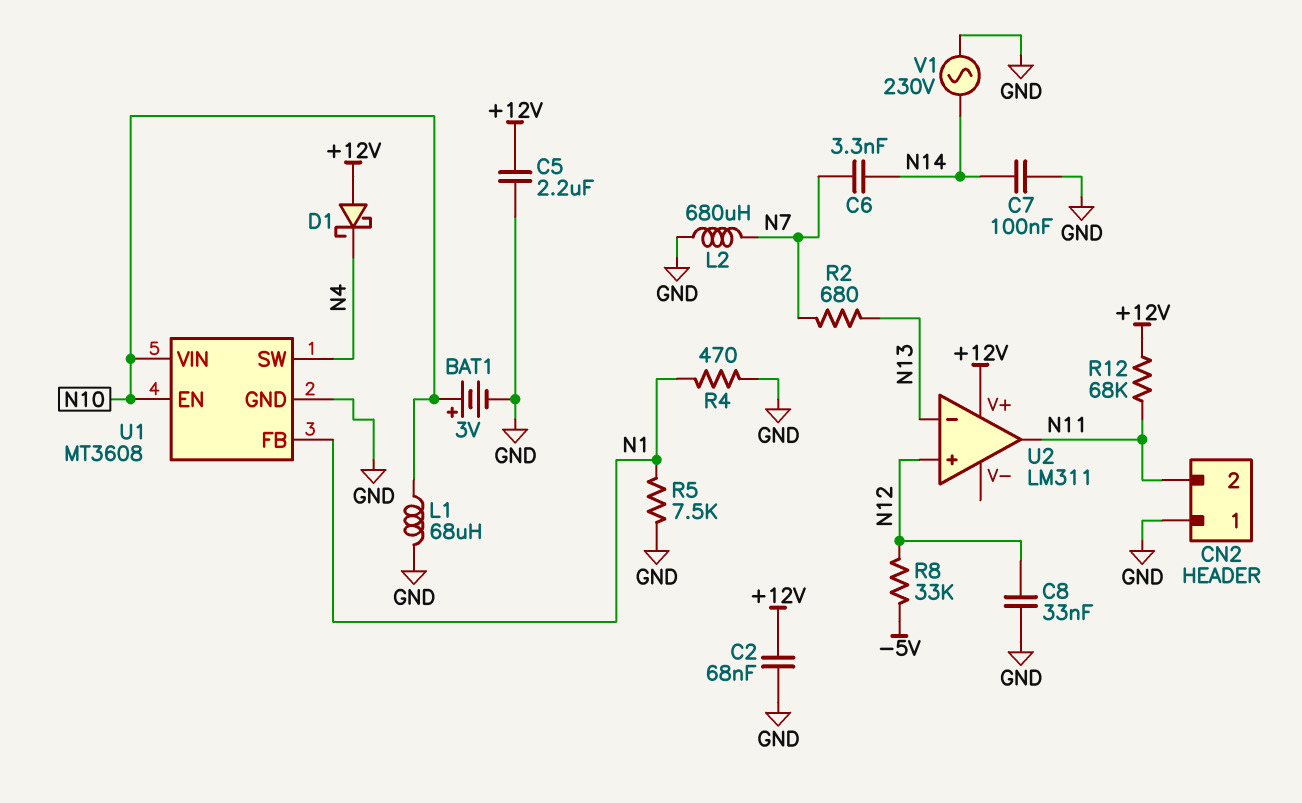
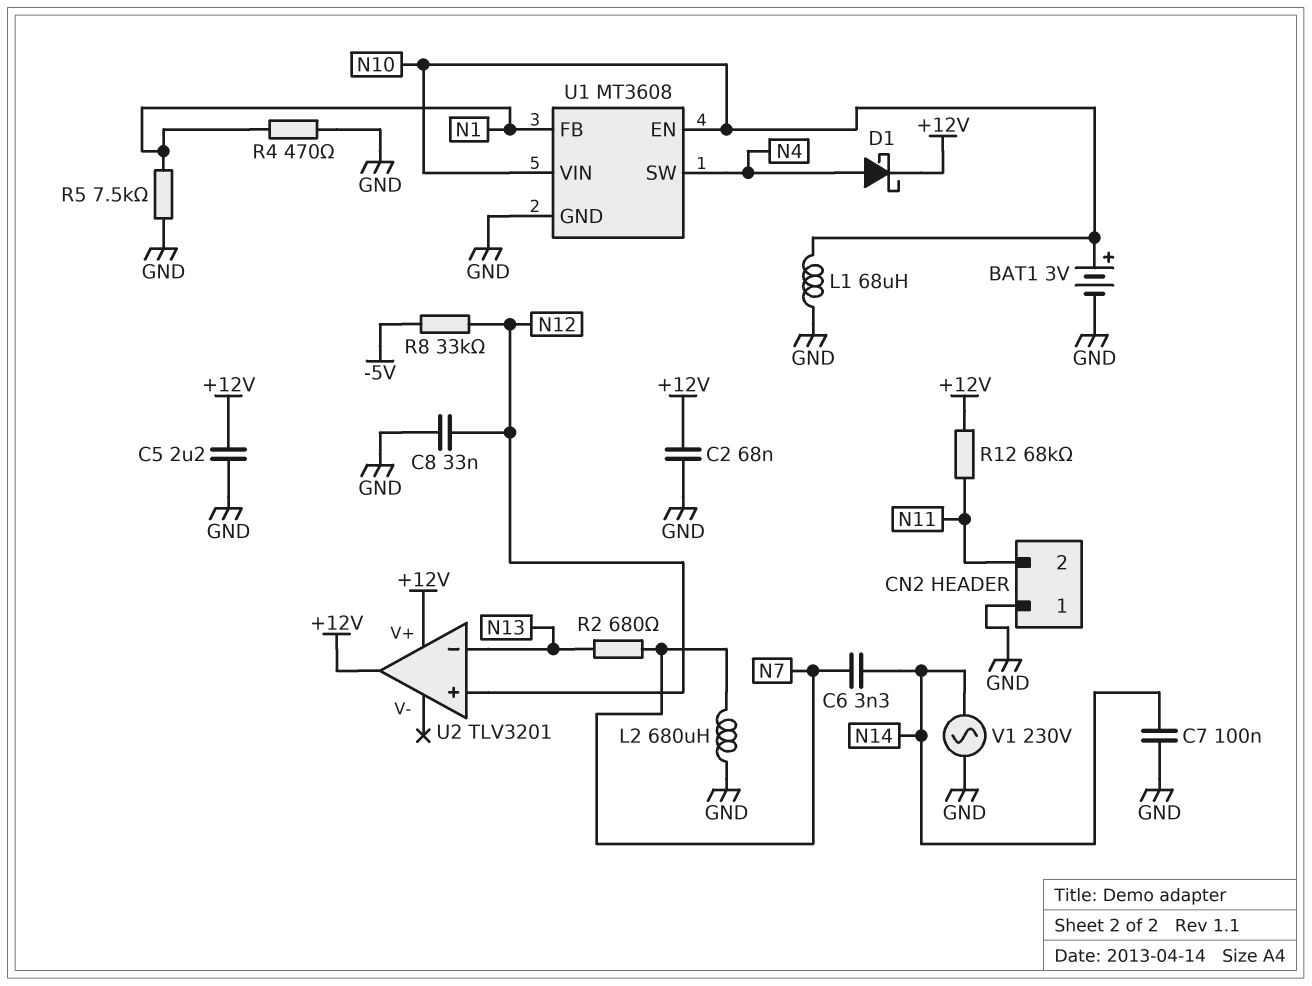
D1: schottky (A +12V, K N4) -> schottky (A N4, K +12V)
U2: LM311 -> TLV3201
U2 pin out: N11 -> +12V

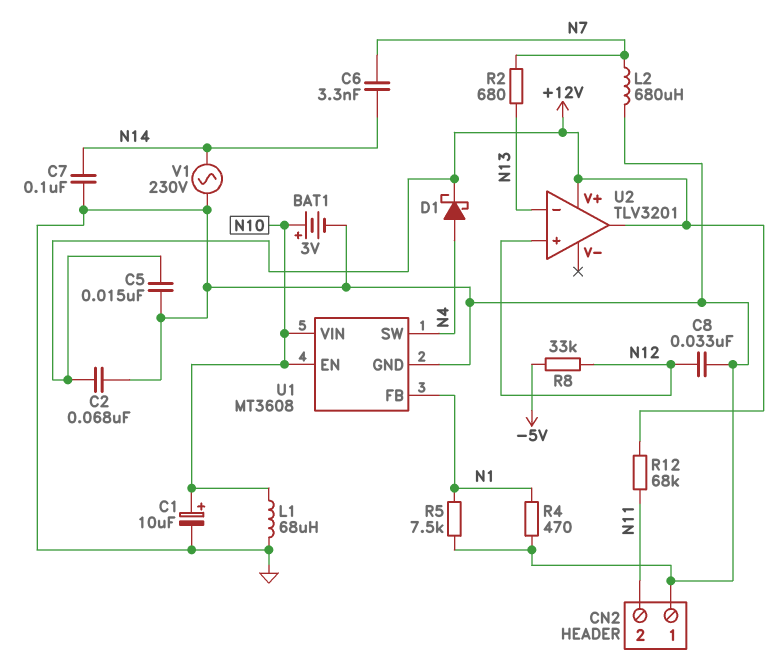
C1: none -> 10uF (plus N10, minus GND)
C5: 2.2uF (+12V, GND) -> 15nF (+12V, GND)

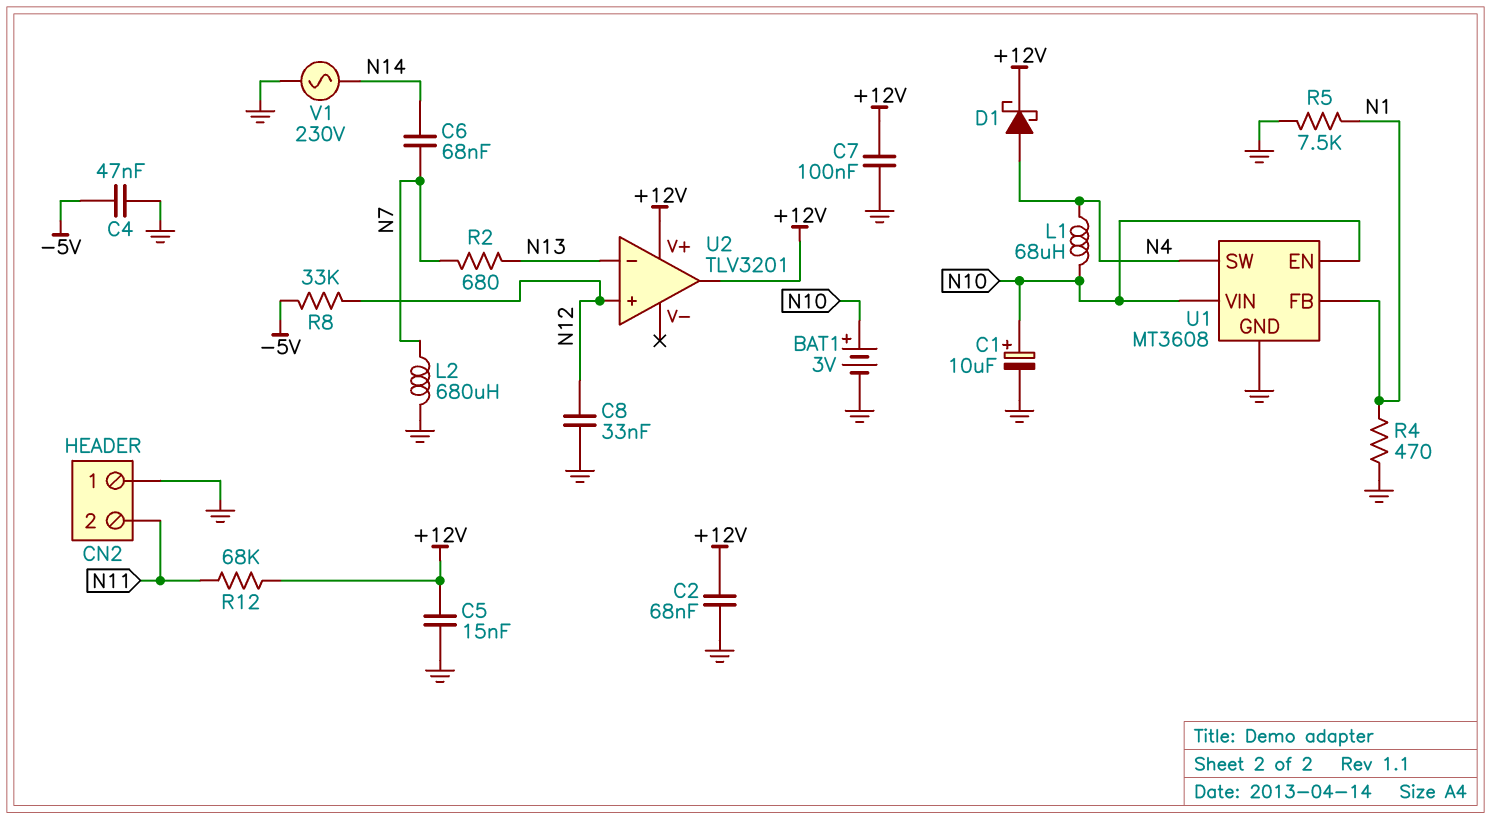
C4: none -> 47nF (-5V, GND)
C6: 3.3nF (N7, N14) -> 68nF (N7, N14)
C7: 100nF (GND, N14) -> 100nF (+12V, GND)
L1: 68uH (GND, N10) -> 68uH (N4, N10)

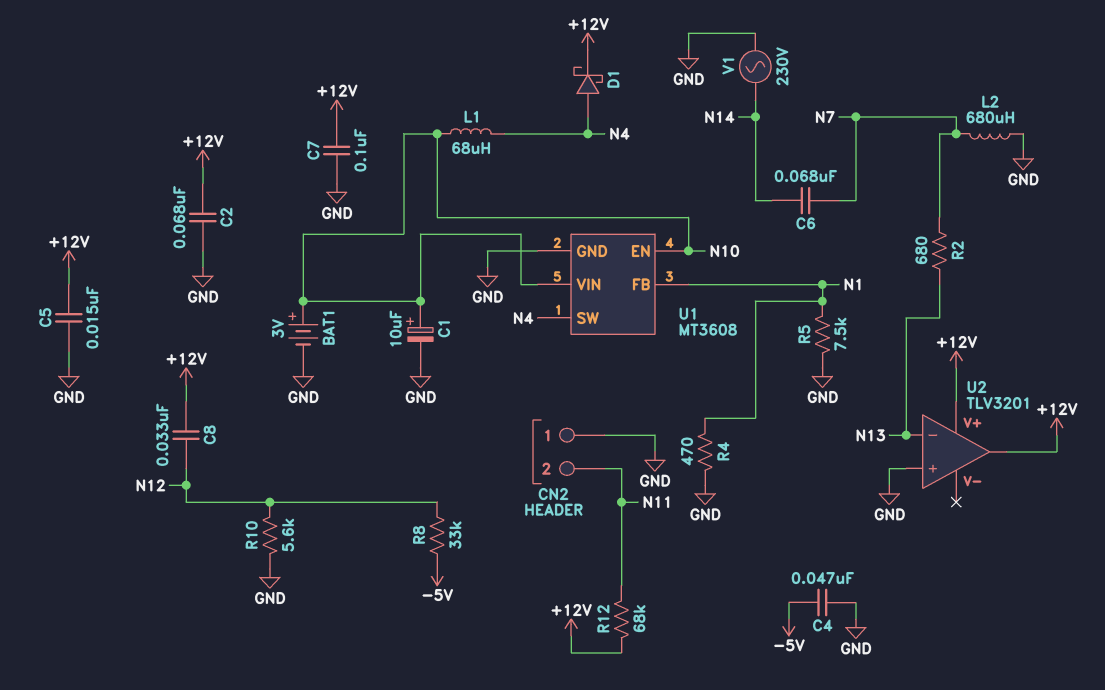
C8: 33nF (GND, N12) -> 33nF (+12V, N12)
R10: none -> 5.6k (GND, N12)
U2 pin in+: N12 -> GND

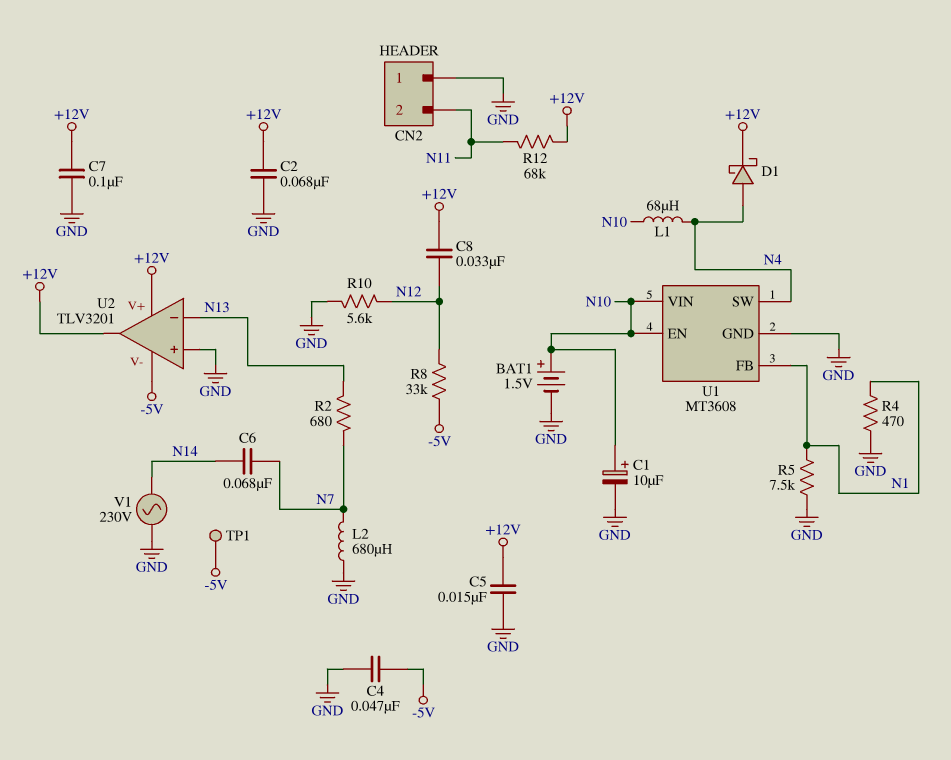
BAT1: 3V (plus N10, minus GND) -> 1.5V (plus N10, minus GND)
TP1: none -> test point (-5V)
U2 pin V-: none -> -5V

